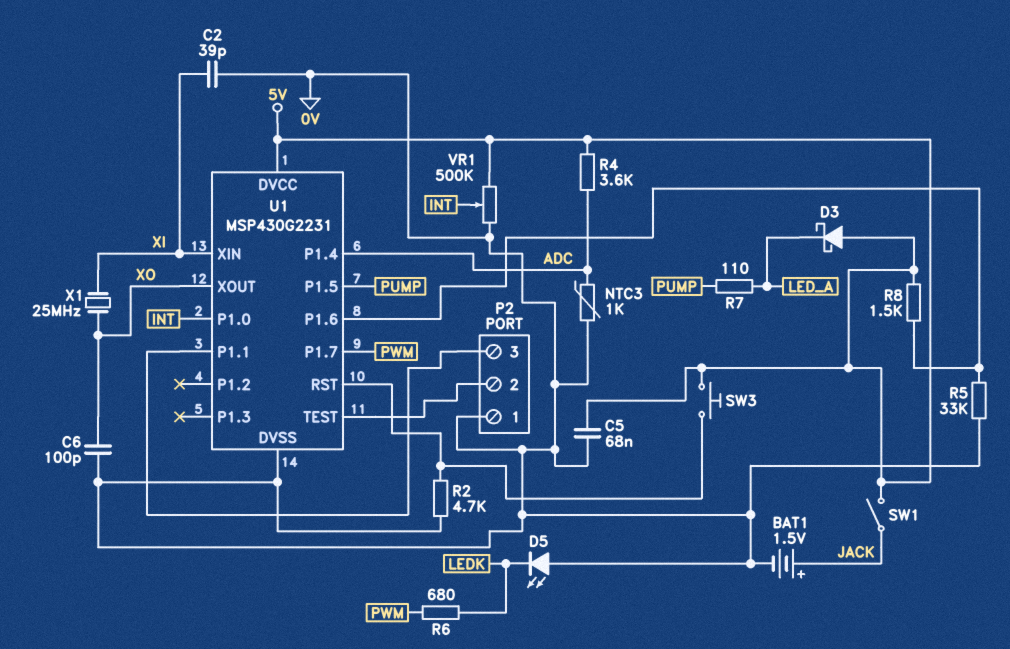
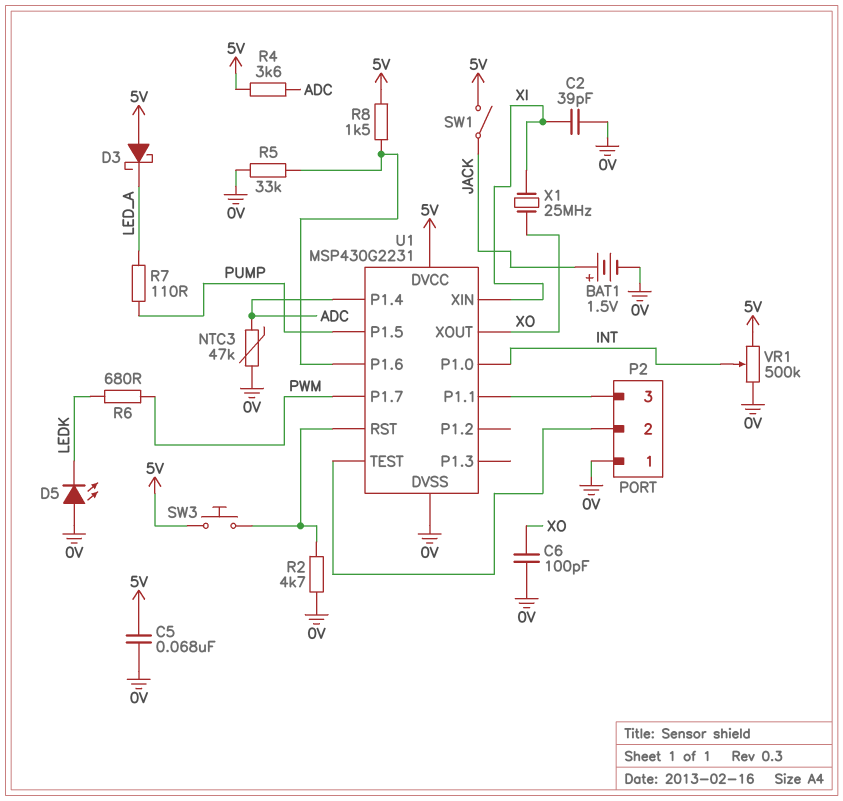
NTC3: 1k (0V, ADC) -> 47k (0V, ADC)

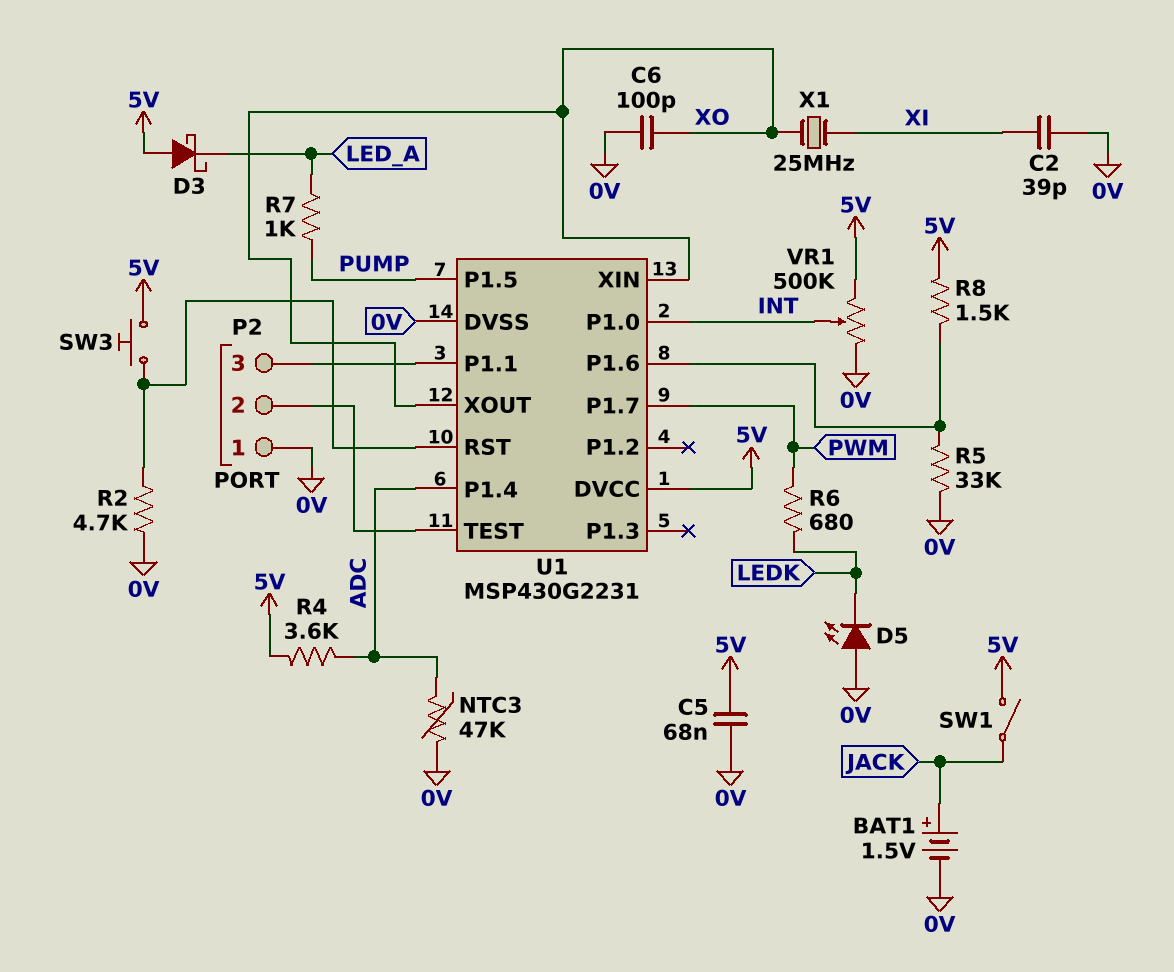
R7: 110 (LED_A, PUMP) -> 1k (LED_A, PUMP)
U1 pin XIN: XI -> XO

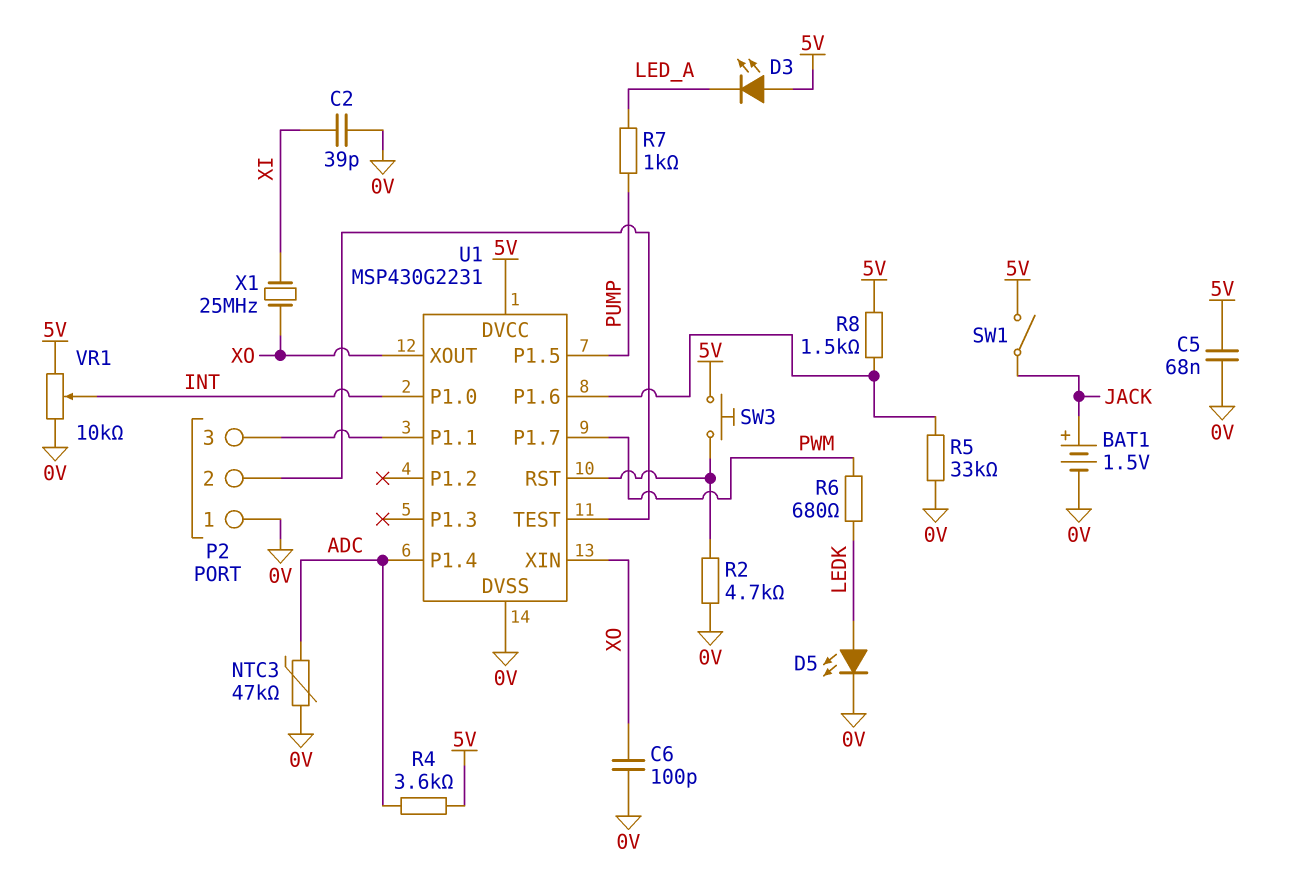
D3: schottky (A 5V, K LED_A) -> LED (A 5V, K LED_A)
D5: LED (A 0V, K LEDK) -> LED (A LEDK, K 0V)
VR1: 500k (0V, 5V, wiper INT) -> 10k (0V, 5V, wiper INT)

